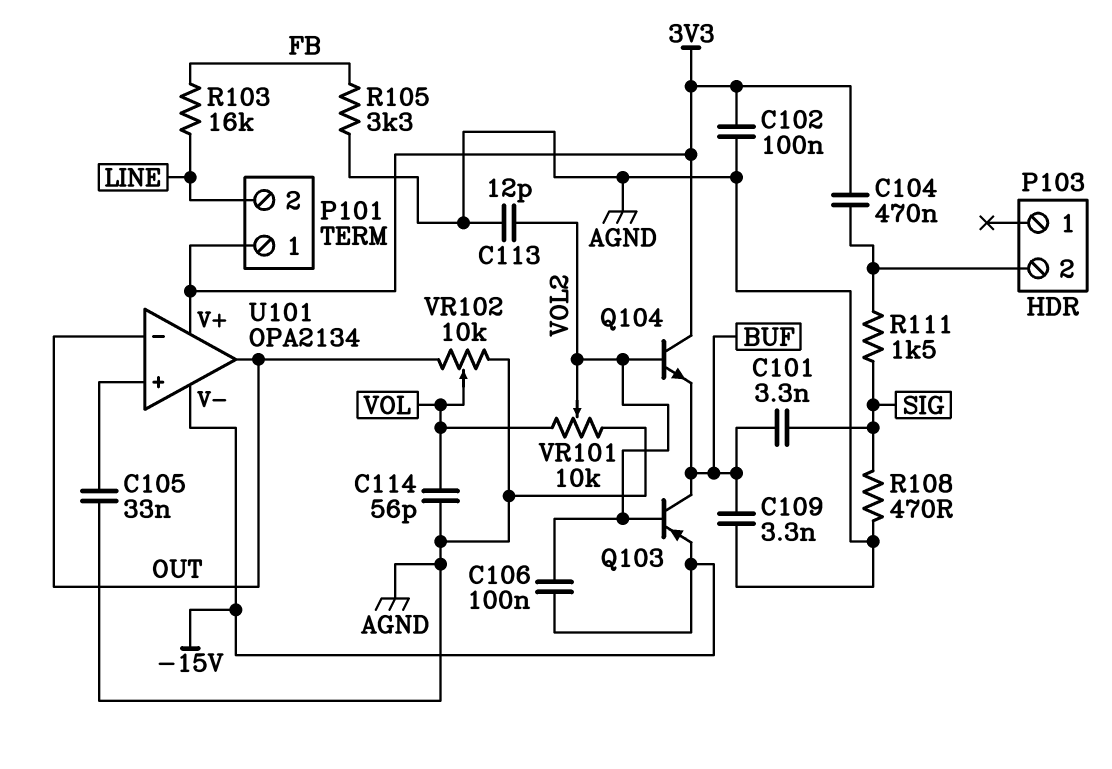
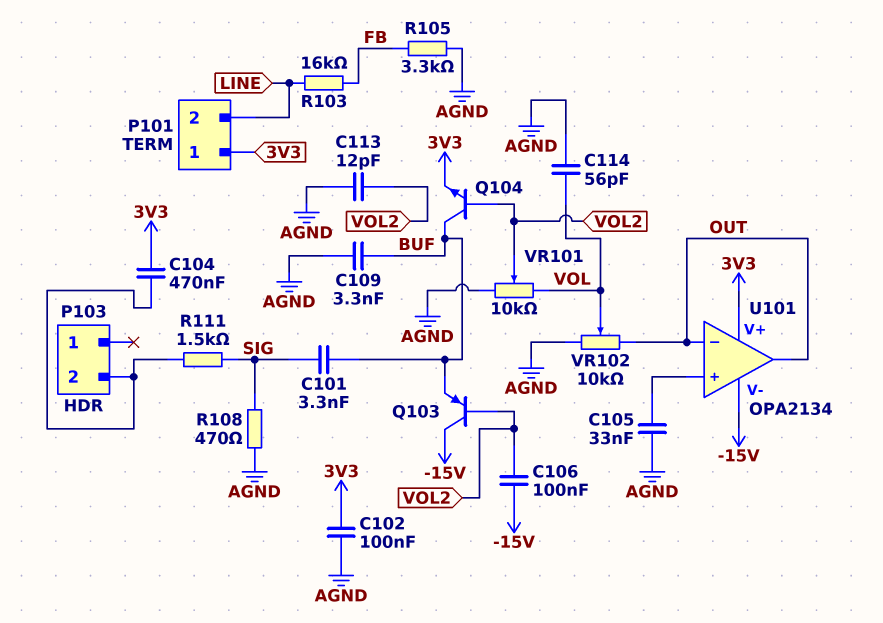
Q103: PNP (B VOL2, C BUF, E -15V) -> PNP (B VOL2, C -15V, E BUF)
Q104: NPN (B VOL2, C 3V3, E BUF) -> NPN (B VOL2, C BUF, E 3V3)

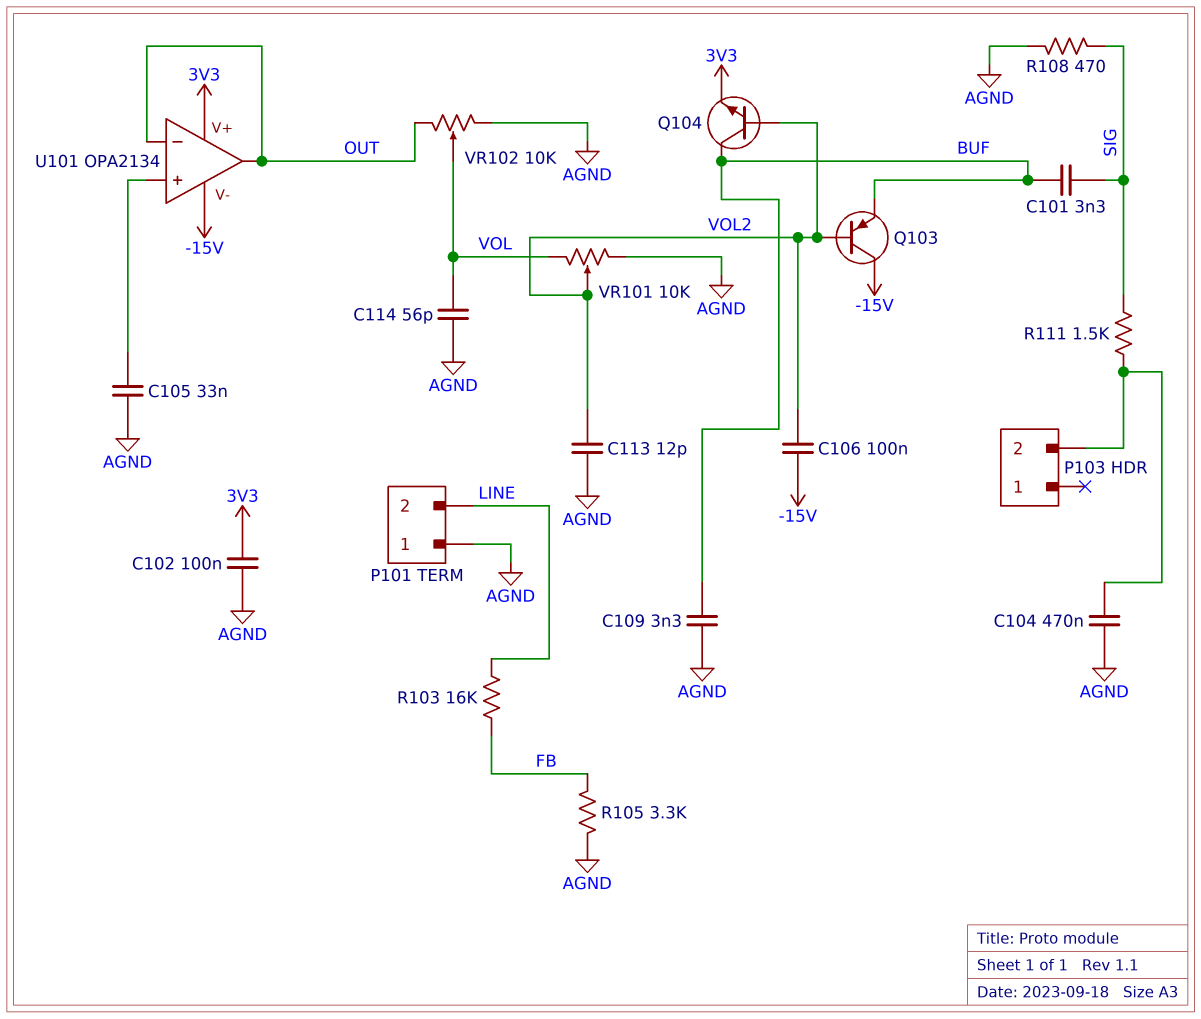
C104: 470nF (3V3, P103/2) -> 470nF (AGND, P103/2)
P101 pin 1: 3V3 -> AGND

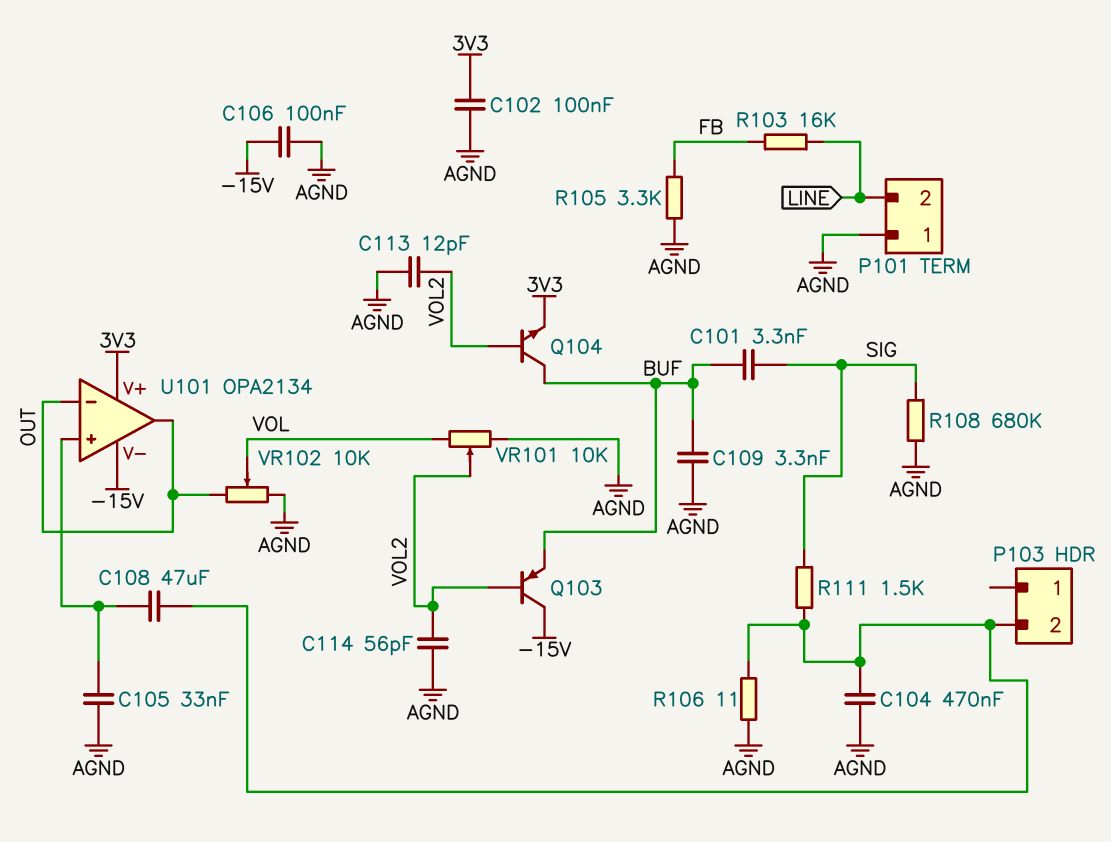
C106: 100nF (-15V, VOL2) -> 100nF (-15V, AGND)
C108: none -> 47uF (P103/2, U101/in+)
C114: 56pF (AGND, VOL) -> 56pF (AGND, VOL2)
R106: none -> 11 (AGND, P103/2)
R108: 470 (AGND, SIG) -> 680k (AGND, SIG)

